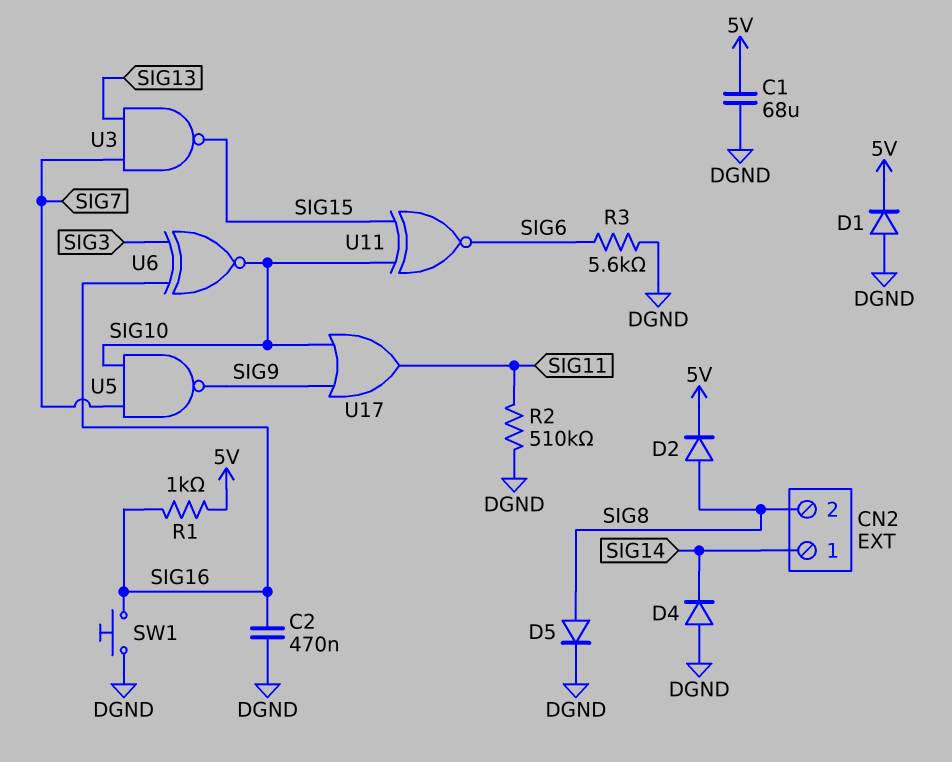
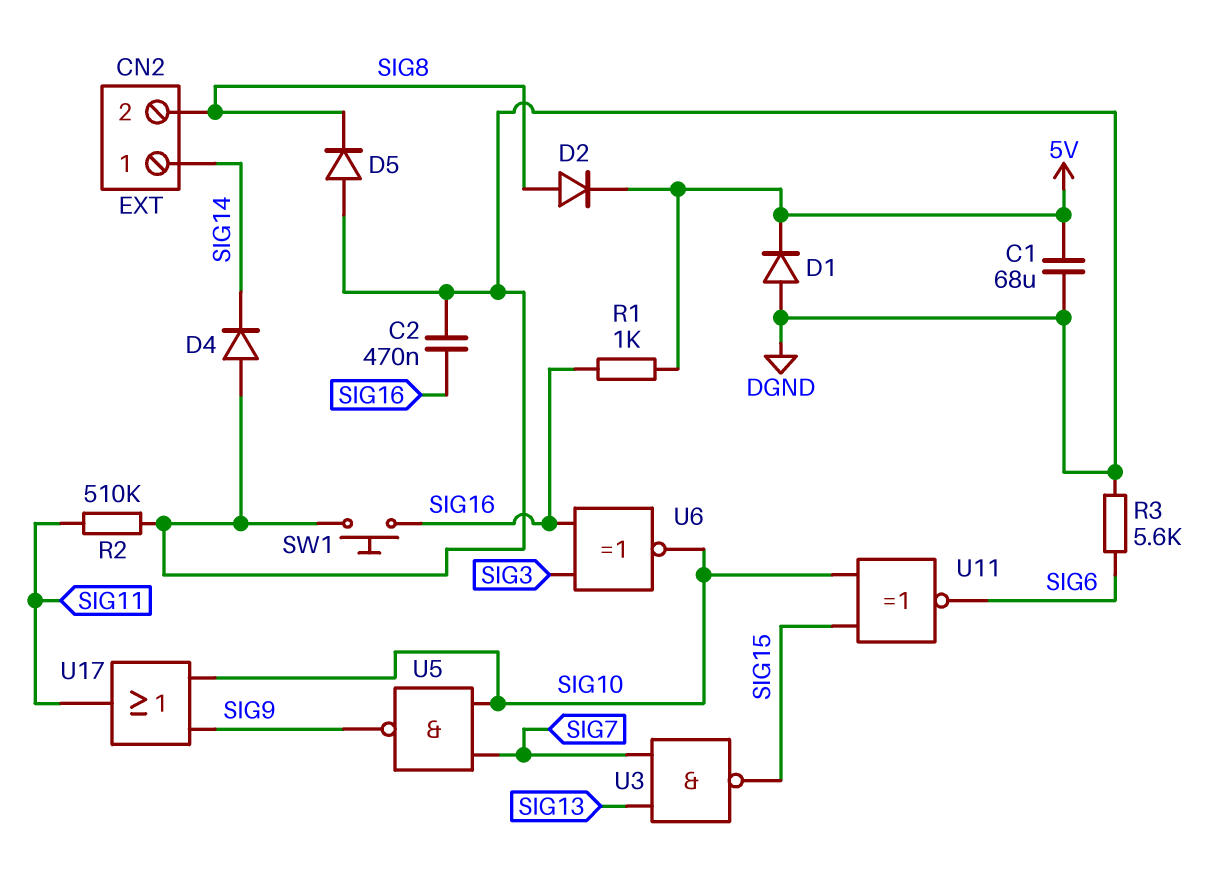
D5: diode (A SIG8, K DGND) -> diode (A DGND, K SIG8)

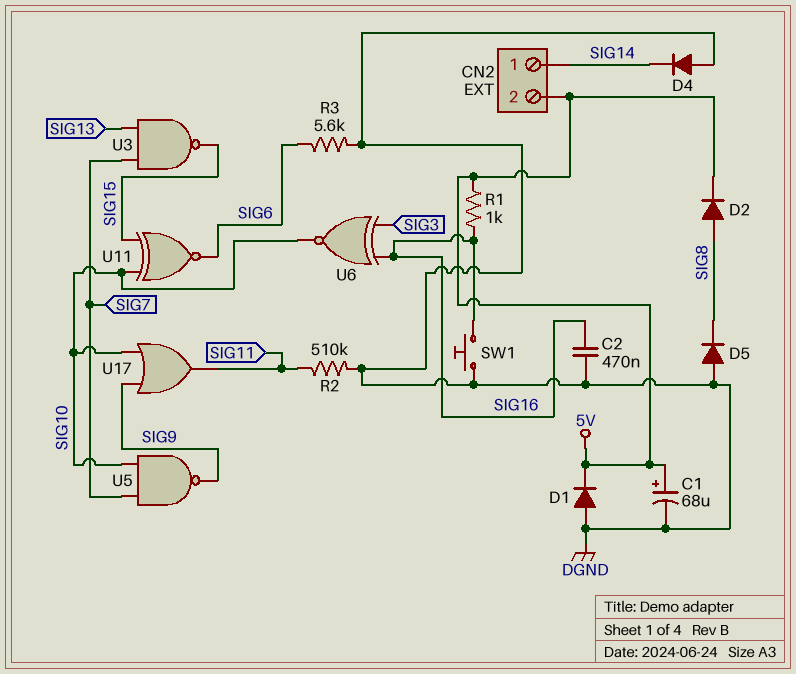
C1: 68uF (5V, DGND) -> 68uF (plus 5V, minus DGND)
CN2 pin 2: SIG8 -> 5V

